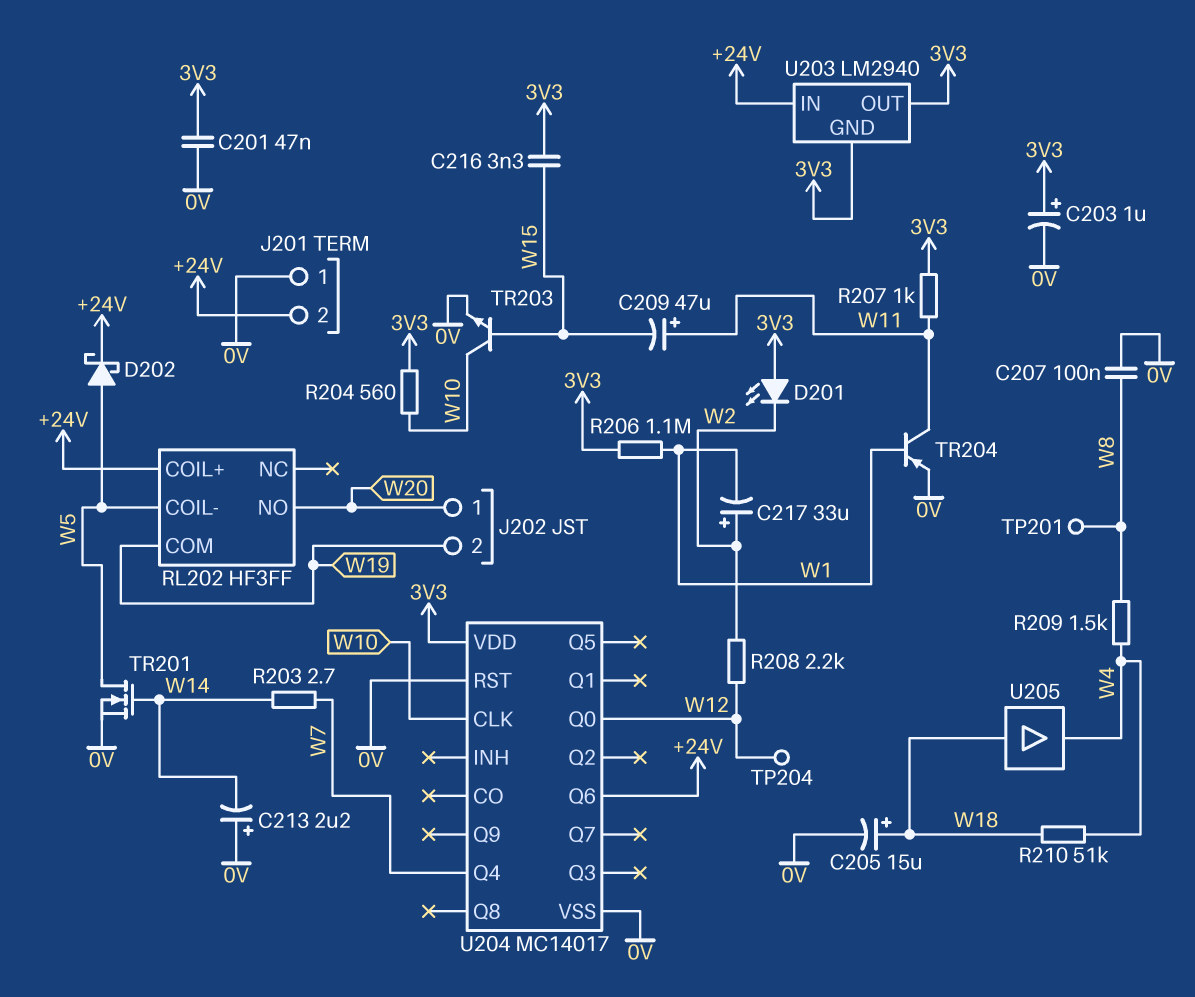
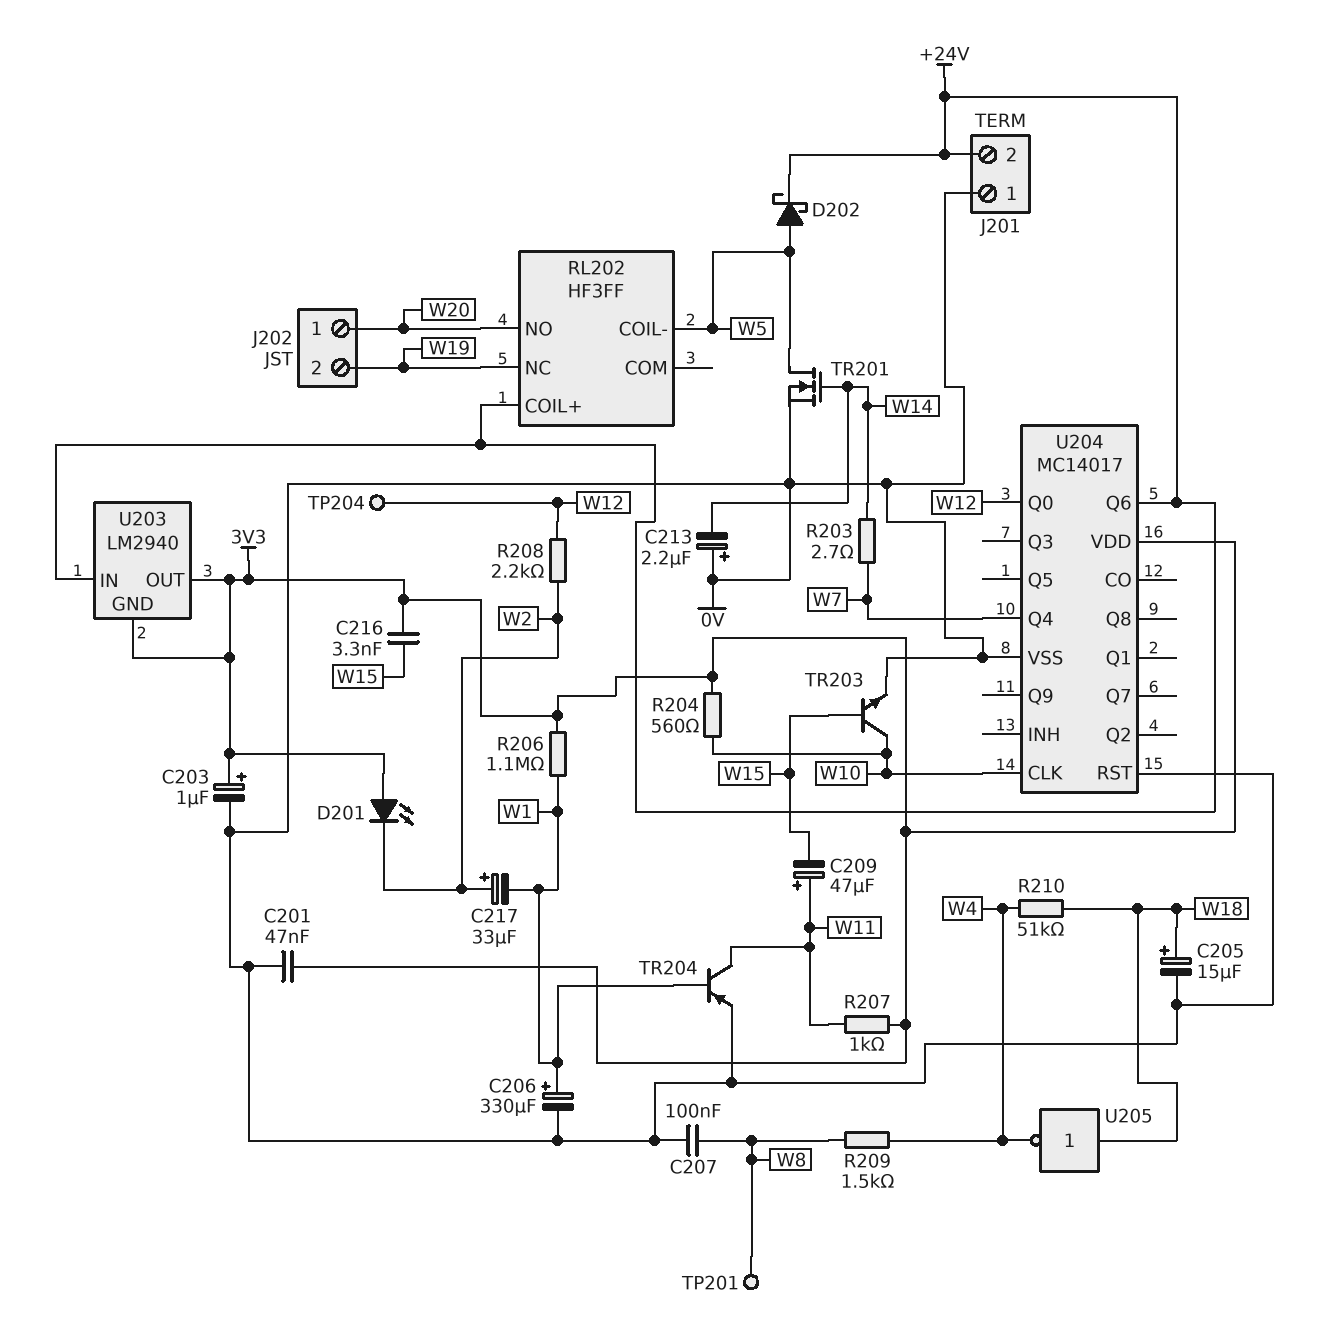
C206: none -> 330uF (plus W1, minus 0V)
RL202 pin COM: W19 -> none
RL202 pin NC: none -> W19
U205: buffer (in W18, out W4) -> NOT (in W18, out W4)

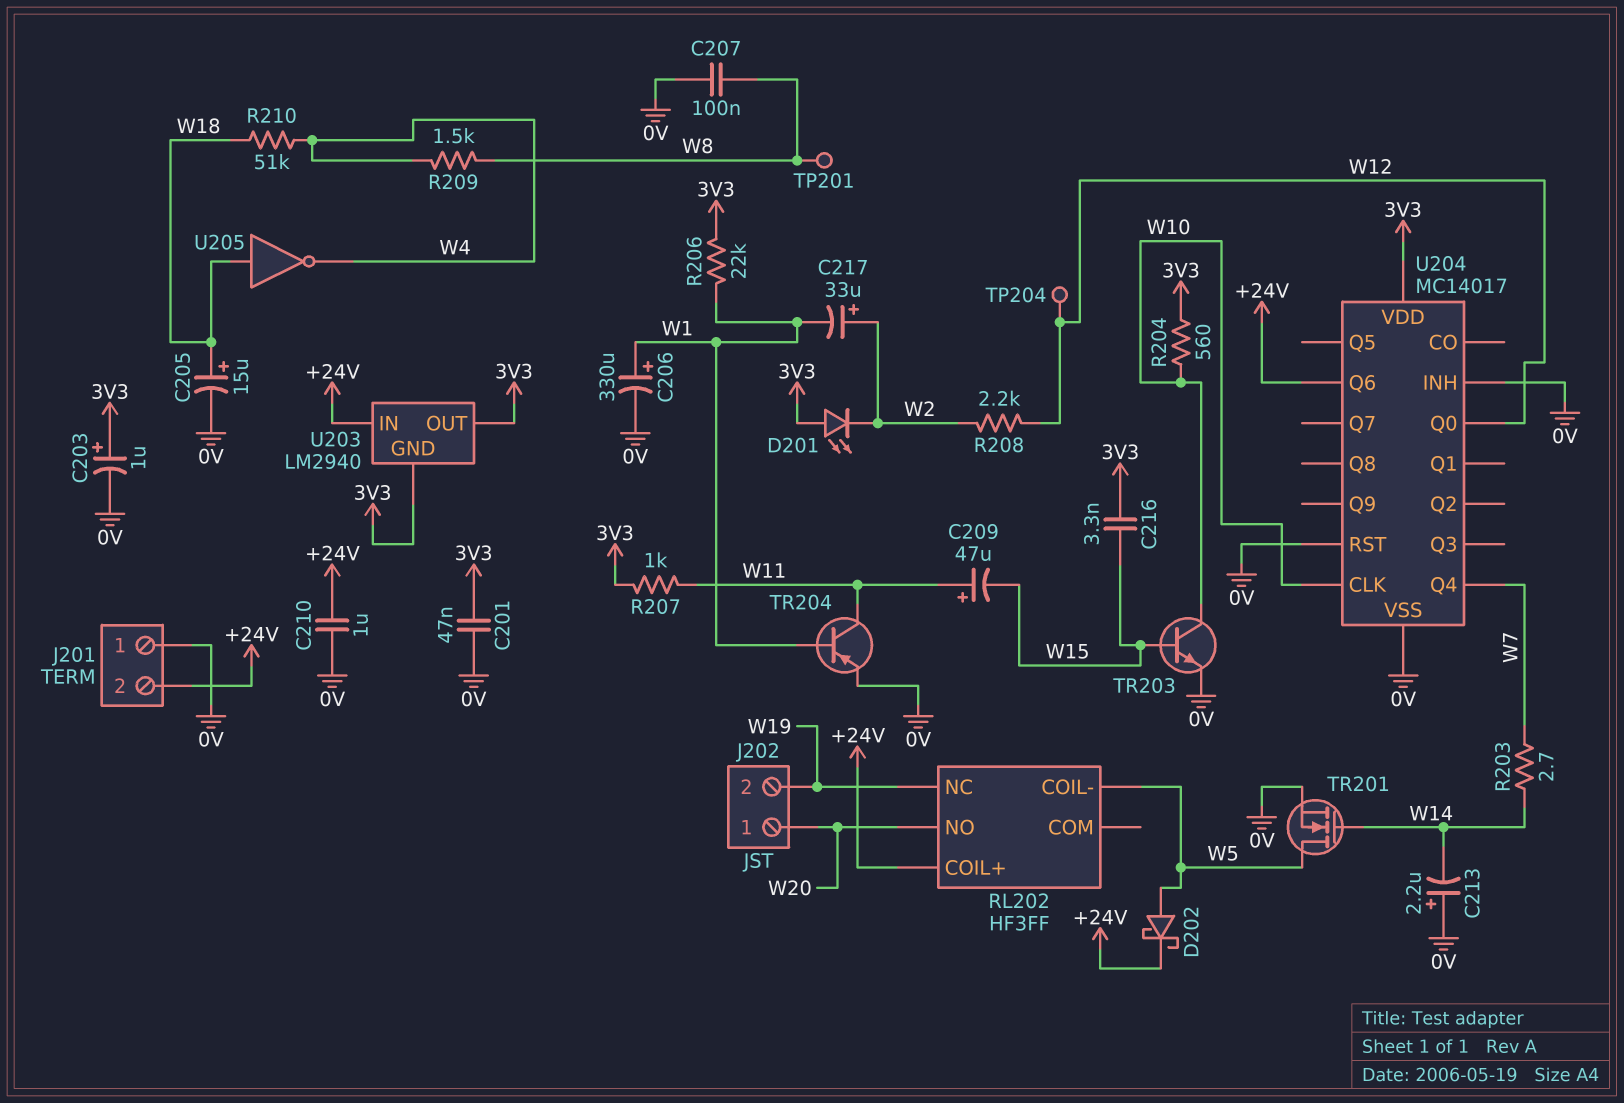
C210: none -> 1uF (+24V, 0V)
R206: 1.1M (3V3, W1) -> 22k (3V3, W1)
U204 pin INH: none -> 0V

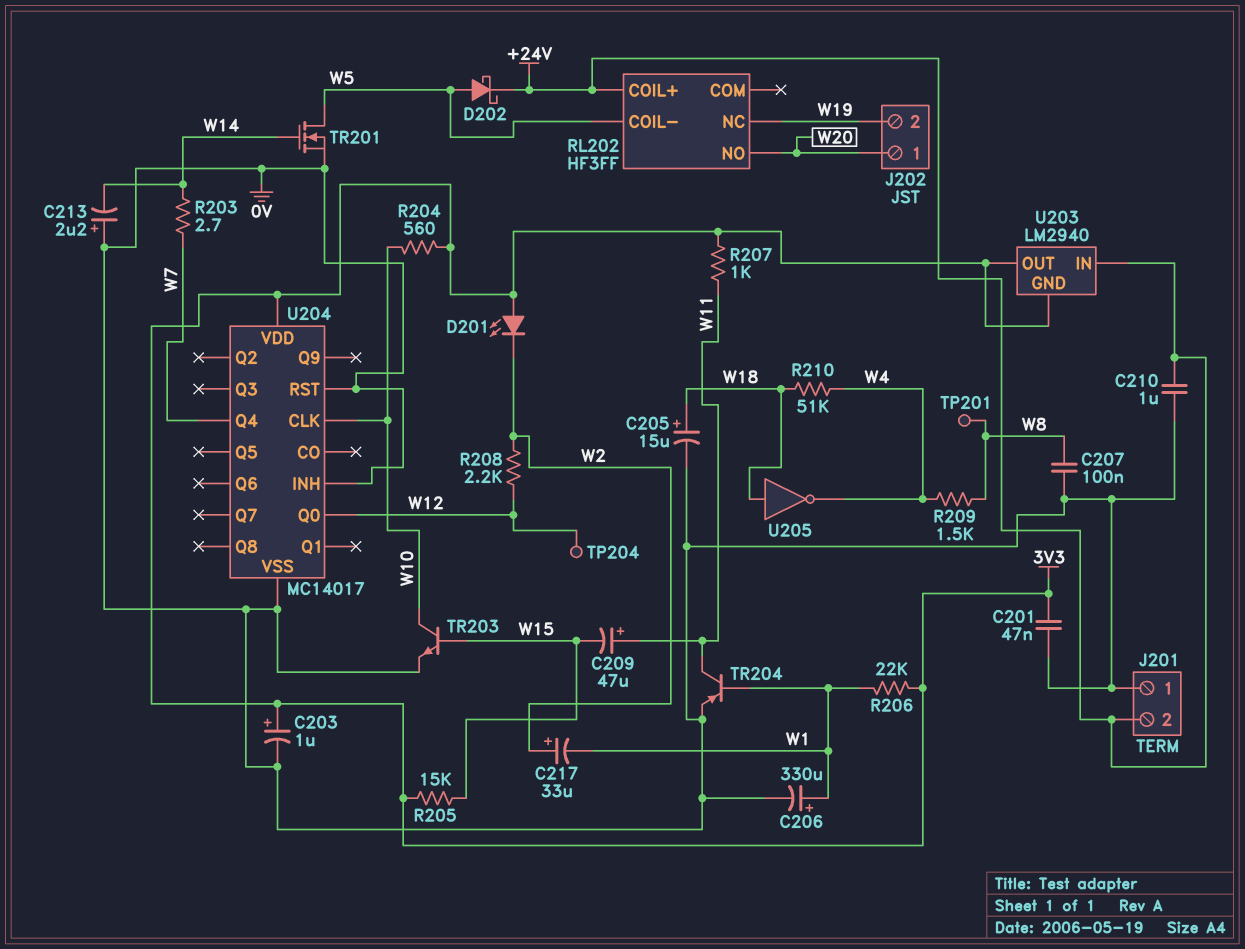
C216: 3.3nF (3V3, W15) -> none
R205: none -> 15k (3V3, W15)
U204 pin Q6: +24V -> none

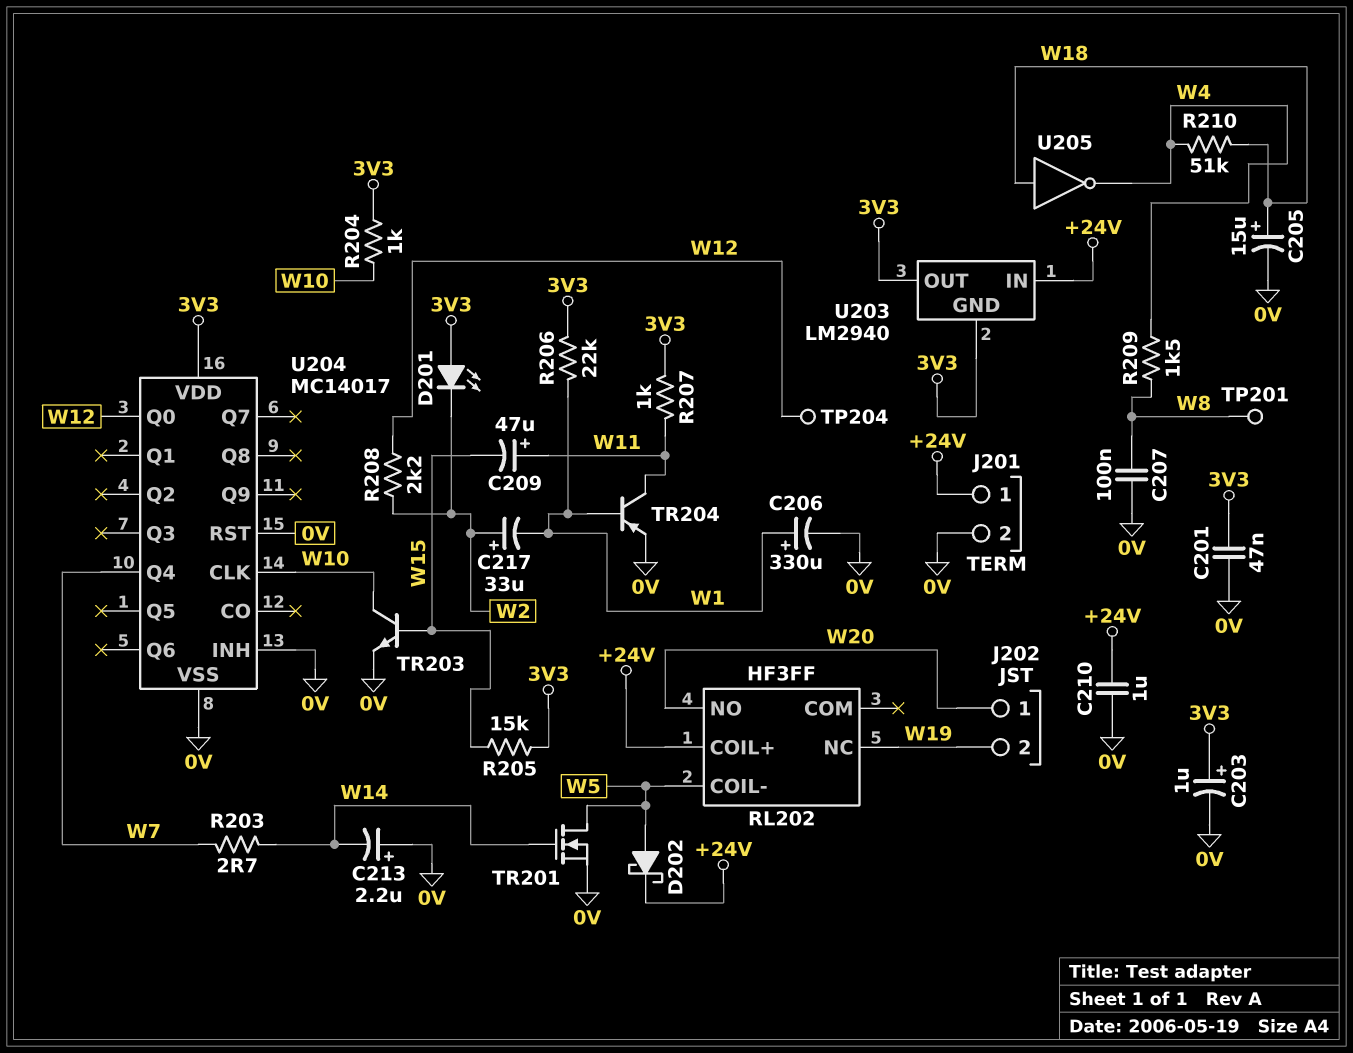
J201 pin 1: 0V -> +24V
J201 pin 2: +24V -> 0V
R204: 560 (3V3, W10) -> 1k (3V3, W10)

